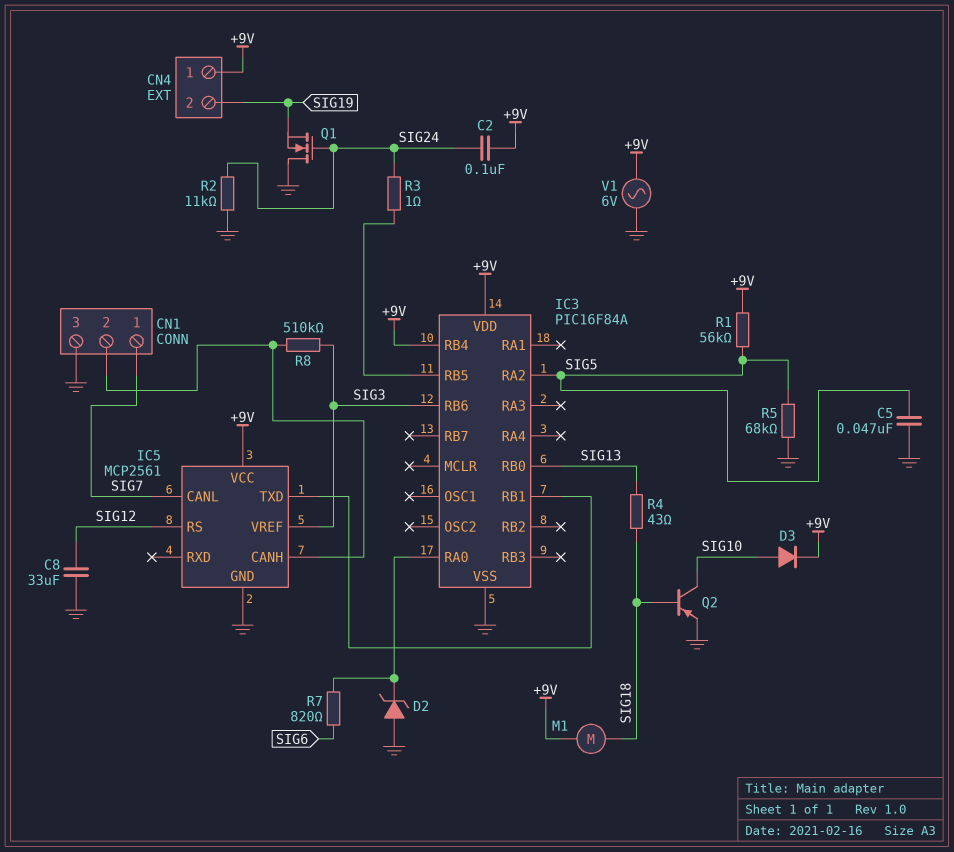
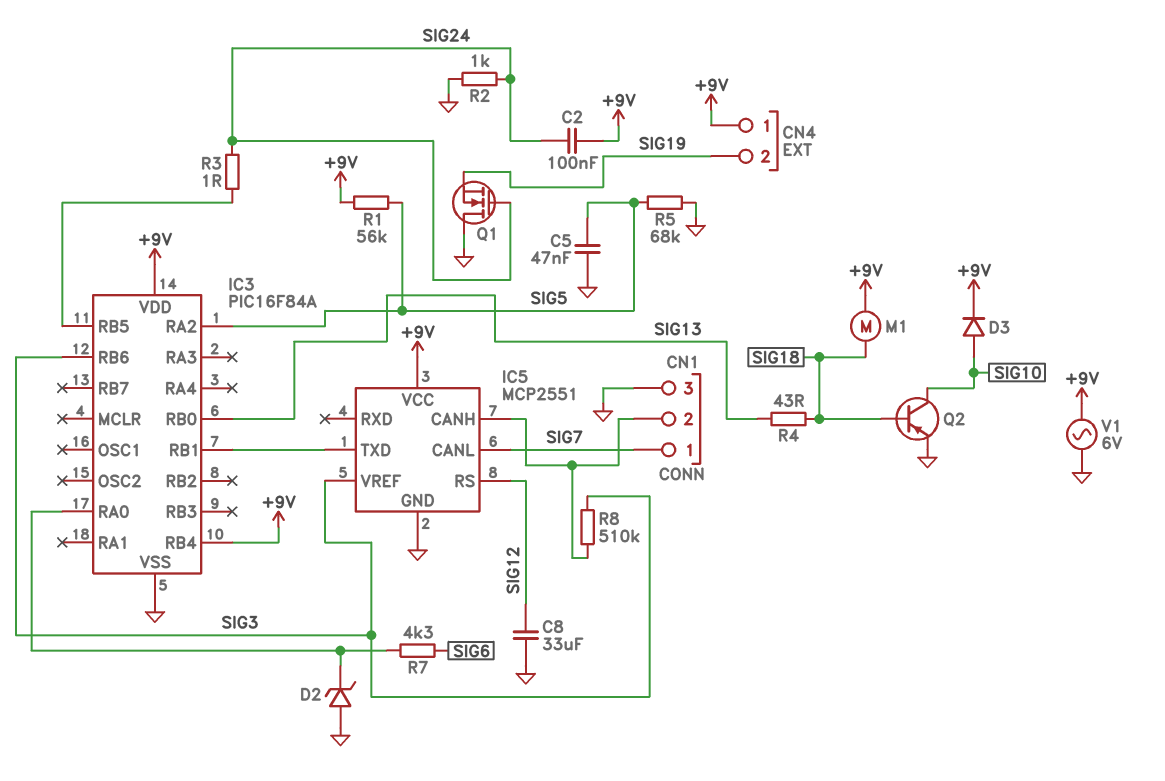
IC5: MCP2561 -> MCP2551
R2: 11k (GND, SIG24) -> 1k (GND, SIG24)
R7: 820 (IC3/RA0, SIG6) -> 4.3k (IC3/RA0, SIG6)

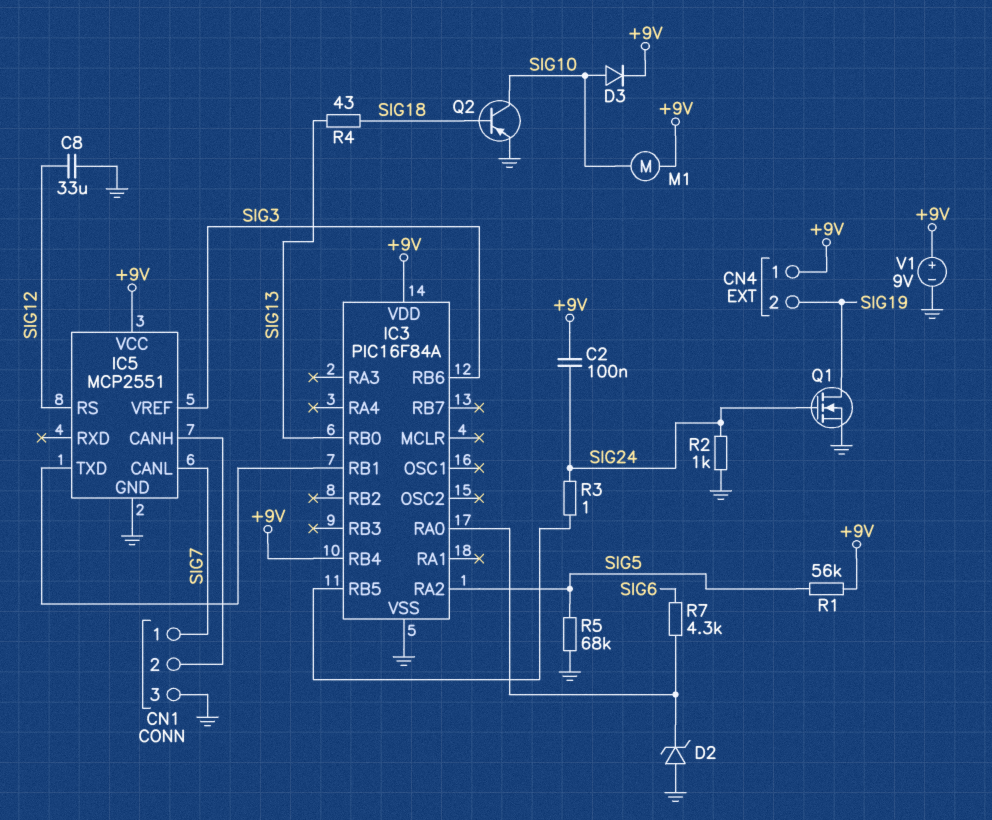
C5: 47nF (GND, SIG5) -> none
M1: motor (+9V, SIG18) -> motor (+9V, SIG10)
Q1: NMOS (G SIG24, D GND, S SIG19) -> NMOS (G SIG24, D SIG19, S GND)
R8: 510k (CN1/2, SIG3) -> none
V1: AC 6V (+9V, GND) -> 9V (plus +9V, minus GND)

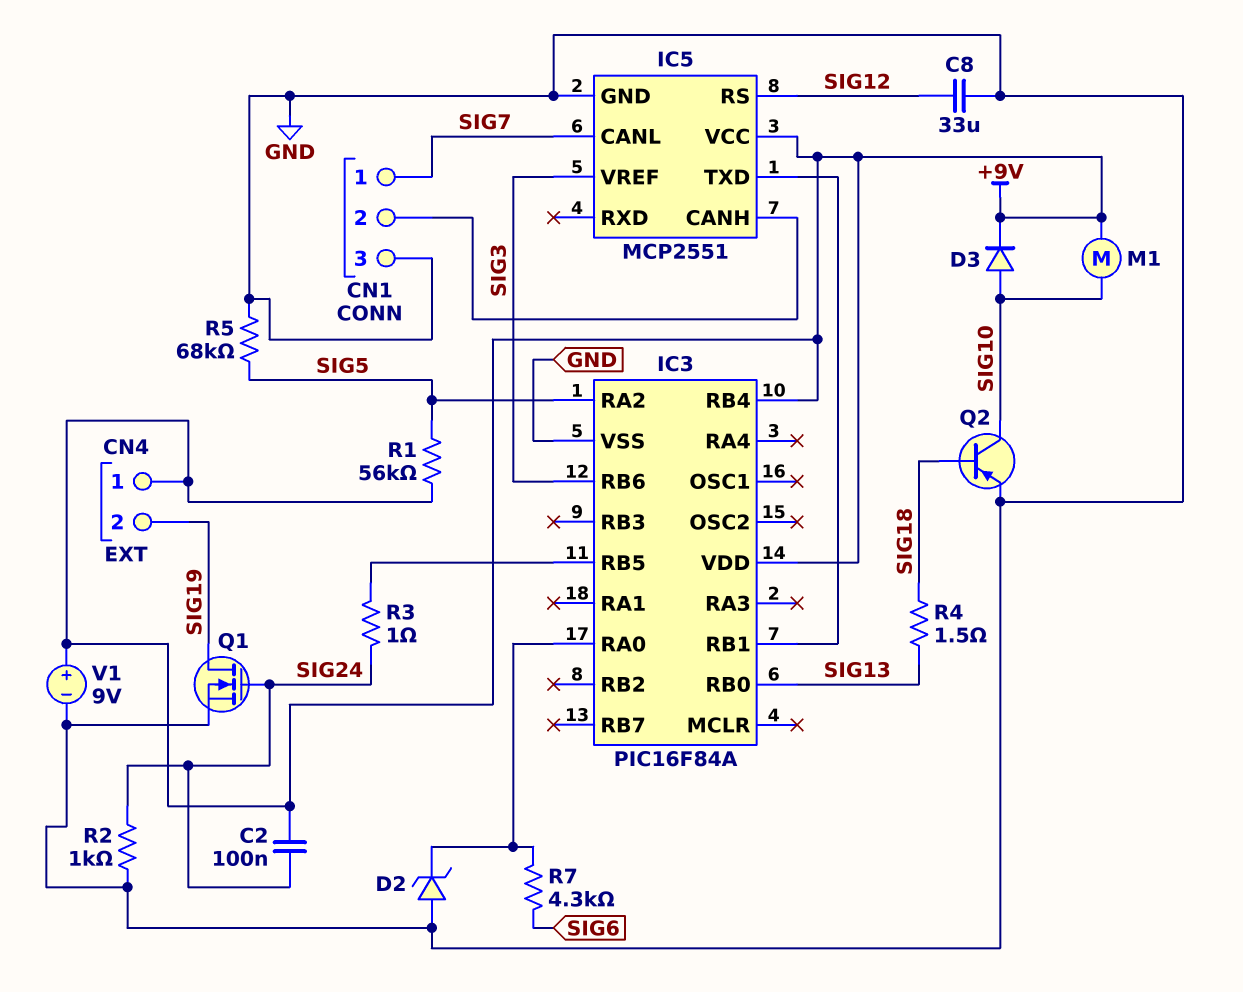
R4: 43 (SIG13, SIG18) -> 1.5 (SIG13, SIG18)

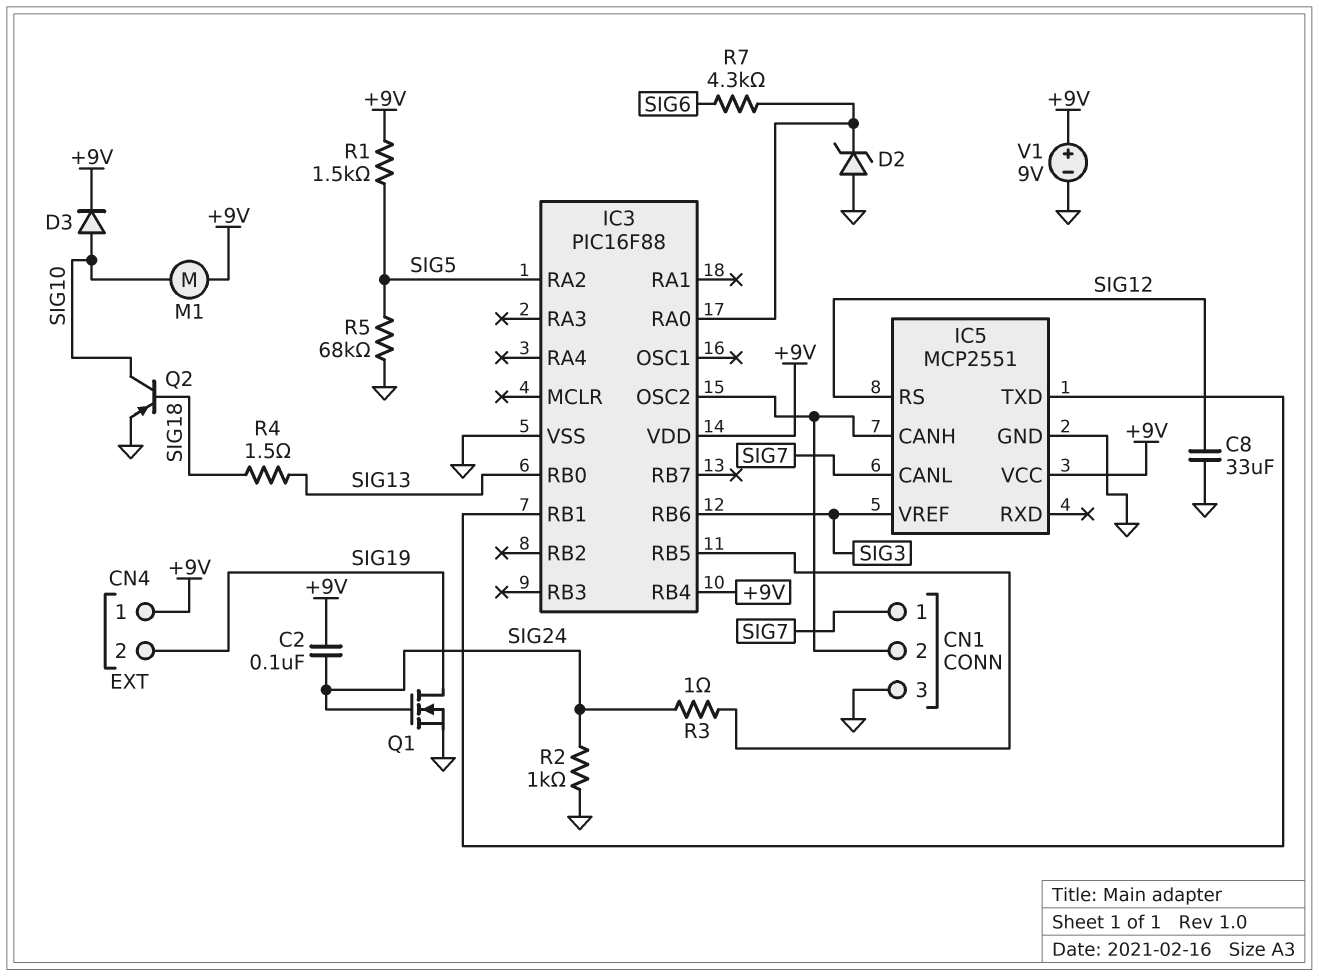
IC3: PIC16F84A -> PIC16F88
IC3 pin OSC2: none -> CN1/2
R1: 56k (+9V, SIG5) -> 1.5k (+9V, SIG5)

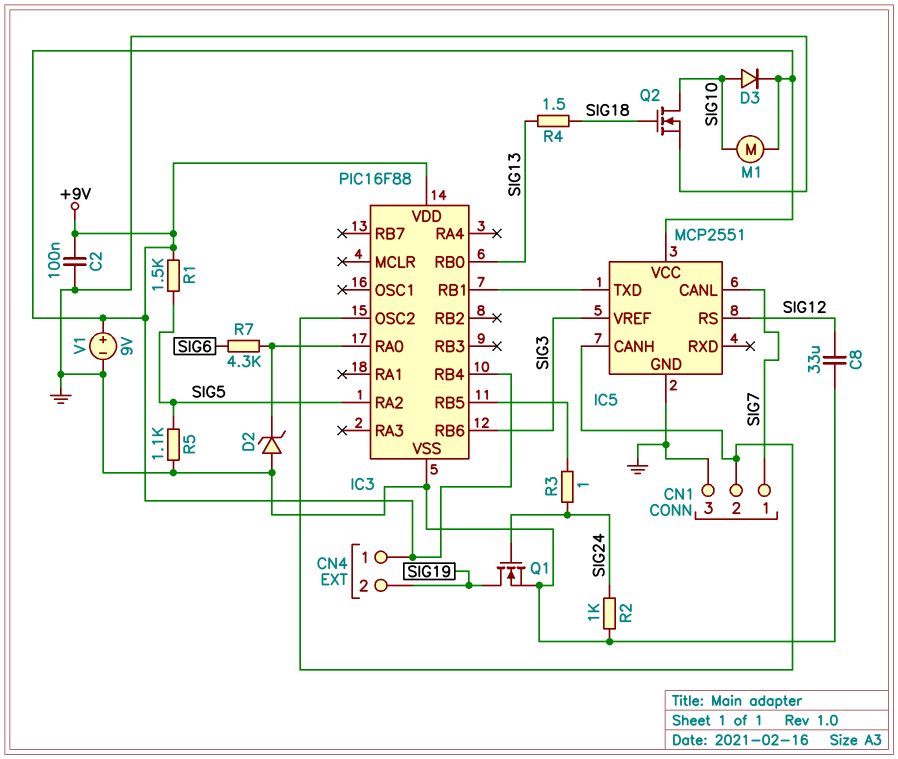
C2: 100nF (+9V, SIG24) -> 100nF (+9V, GND)
Q2: PNP (B SIG18, C SIG10, E GND) -> NMOS (G SIG18, D SIG10, S GND)
R5: 68k (GND, SIG5) -> 1.1k (GND, SIG5)

